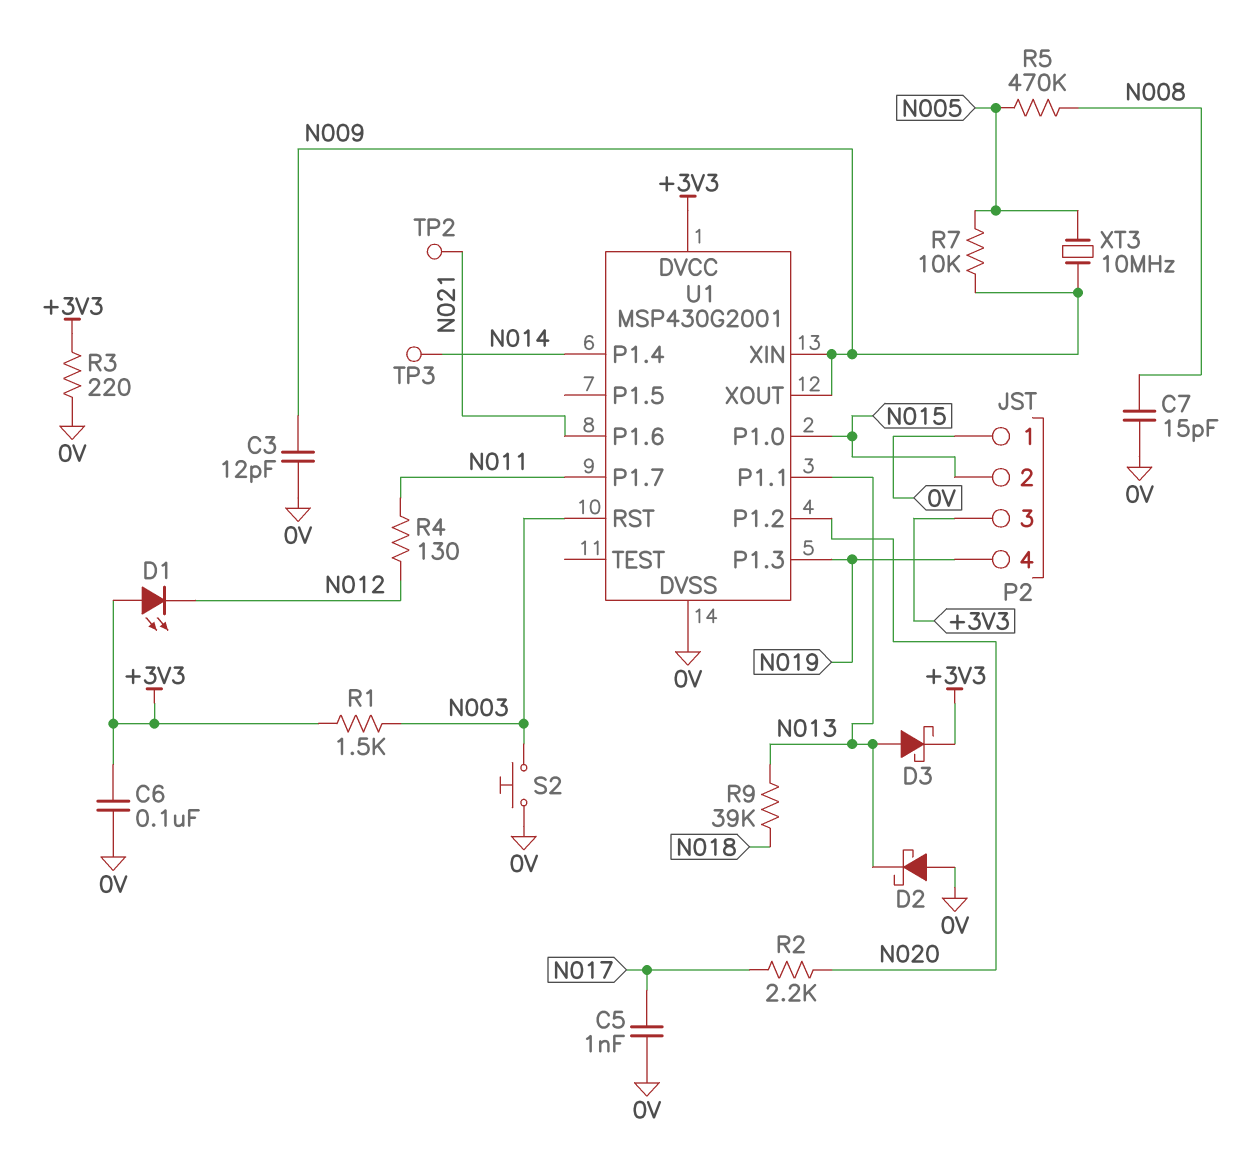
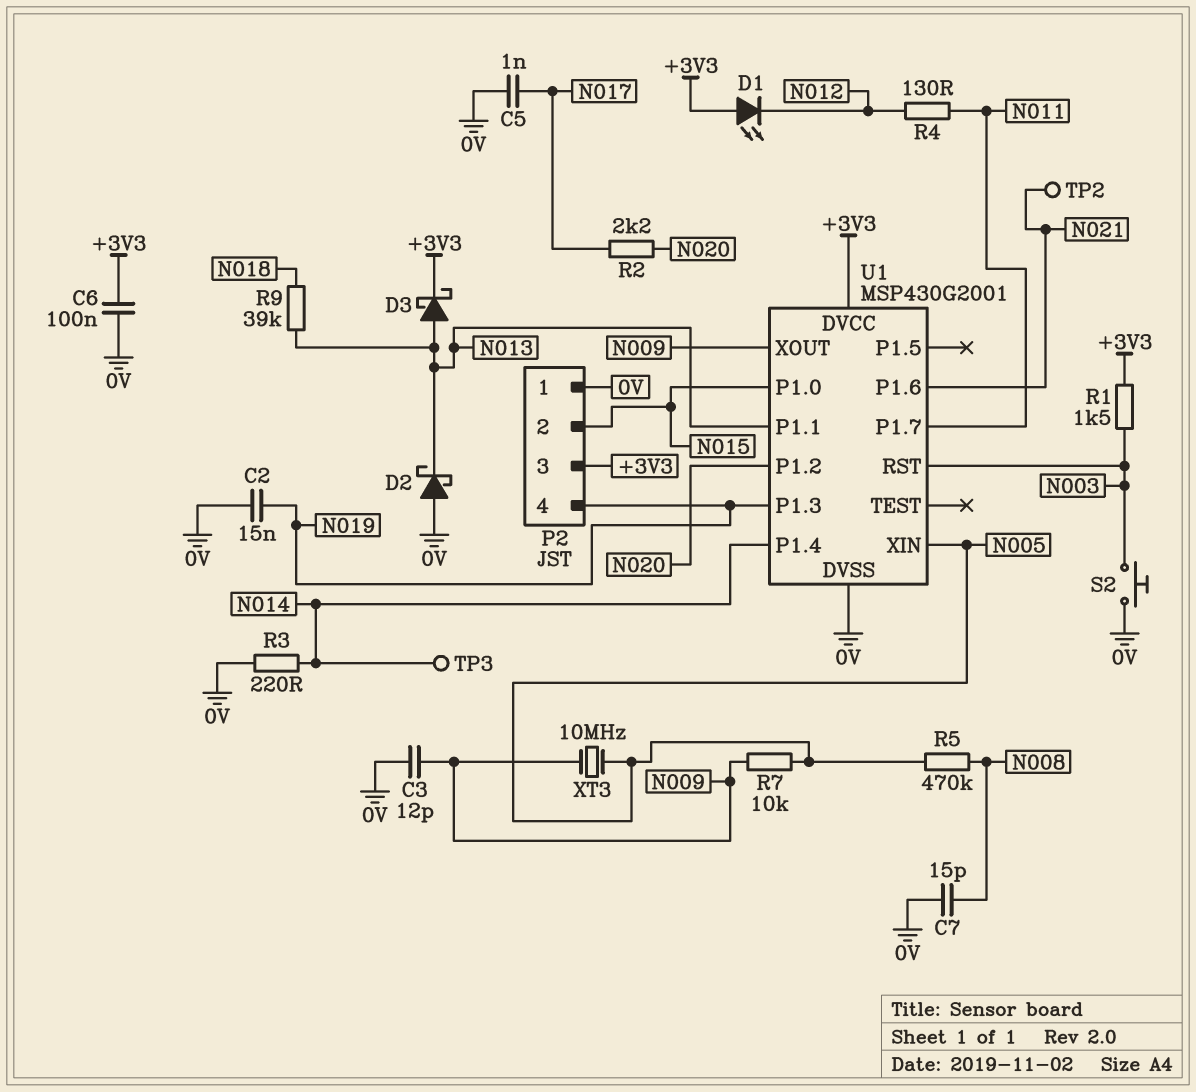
C2: none -> 15nF (0V, N019)
R3: 220 (+3V3, 0V) -> 220 (0V, N014)
U1 pin XIN: N009 -> N005

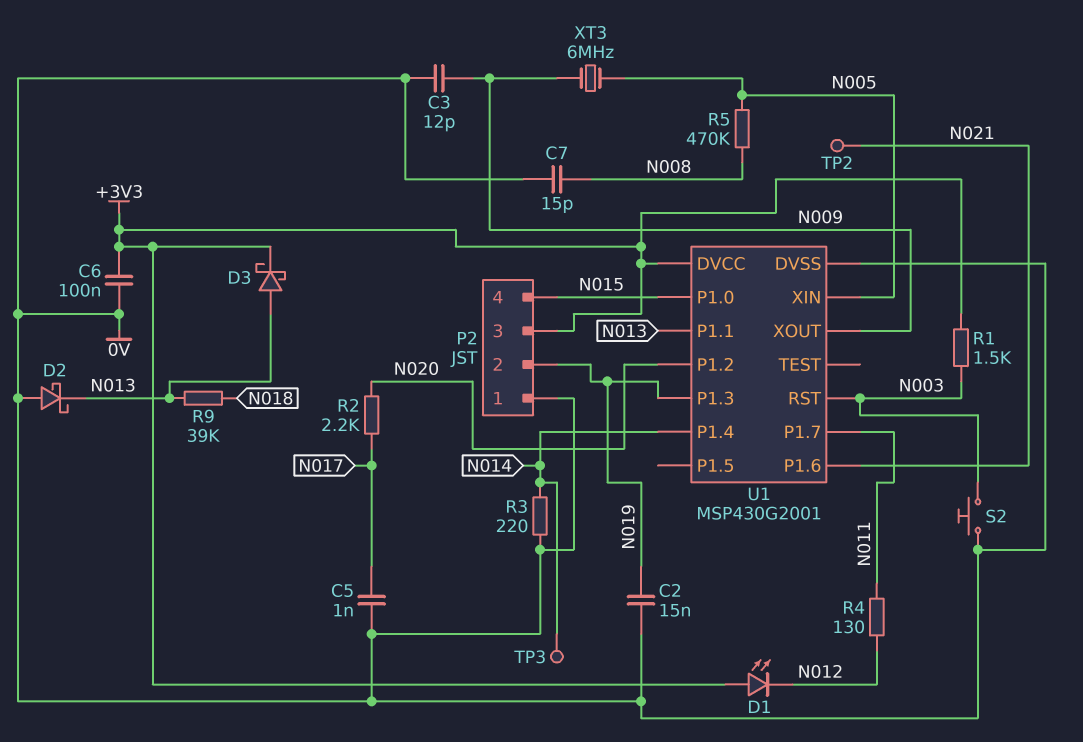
P2 pin 2: N015 -> N019
P2 pin 4: N019 -> N015
R7: 10k (N005, N009) -> none
XT3: 10MHz (N005, N009) -> 6MHz (N005, N009)

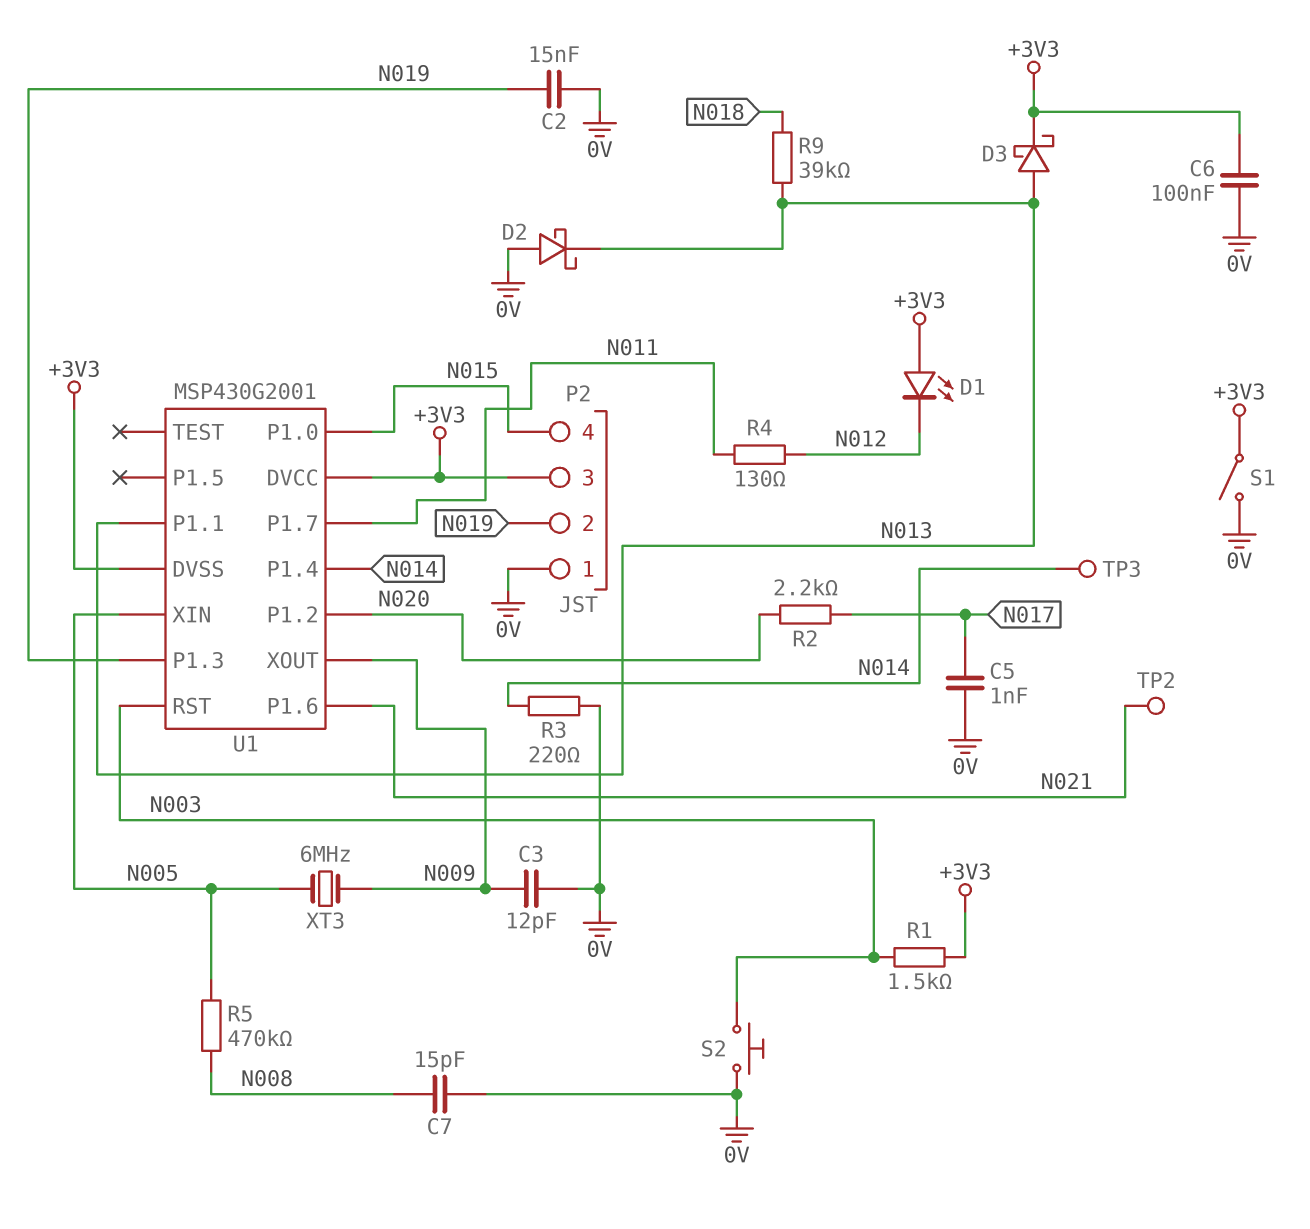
S1: none -> switch (+3V3, 0V)
U1 pin DVSS: 0V -> +3V3

